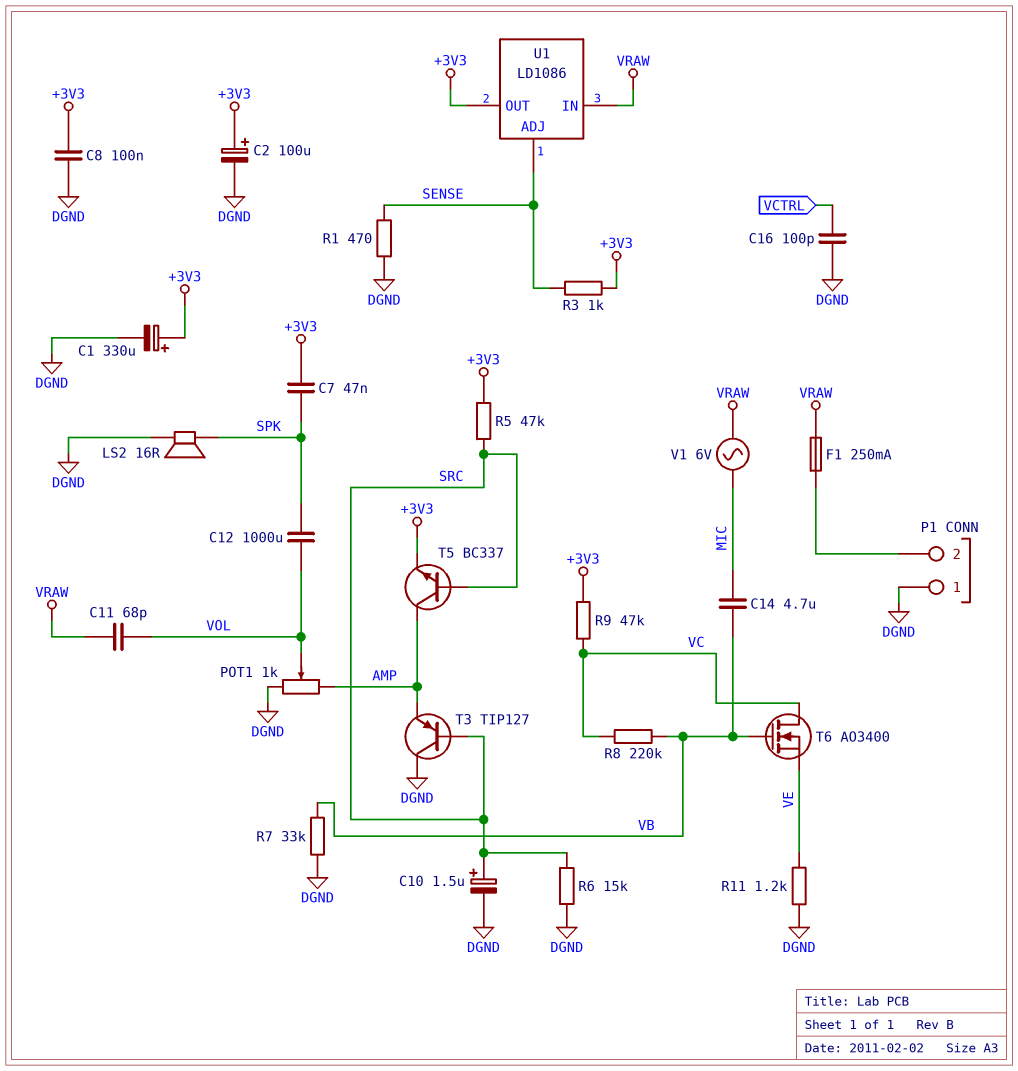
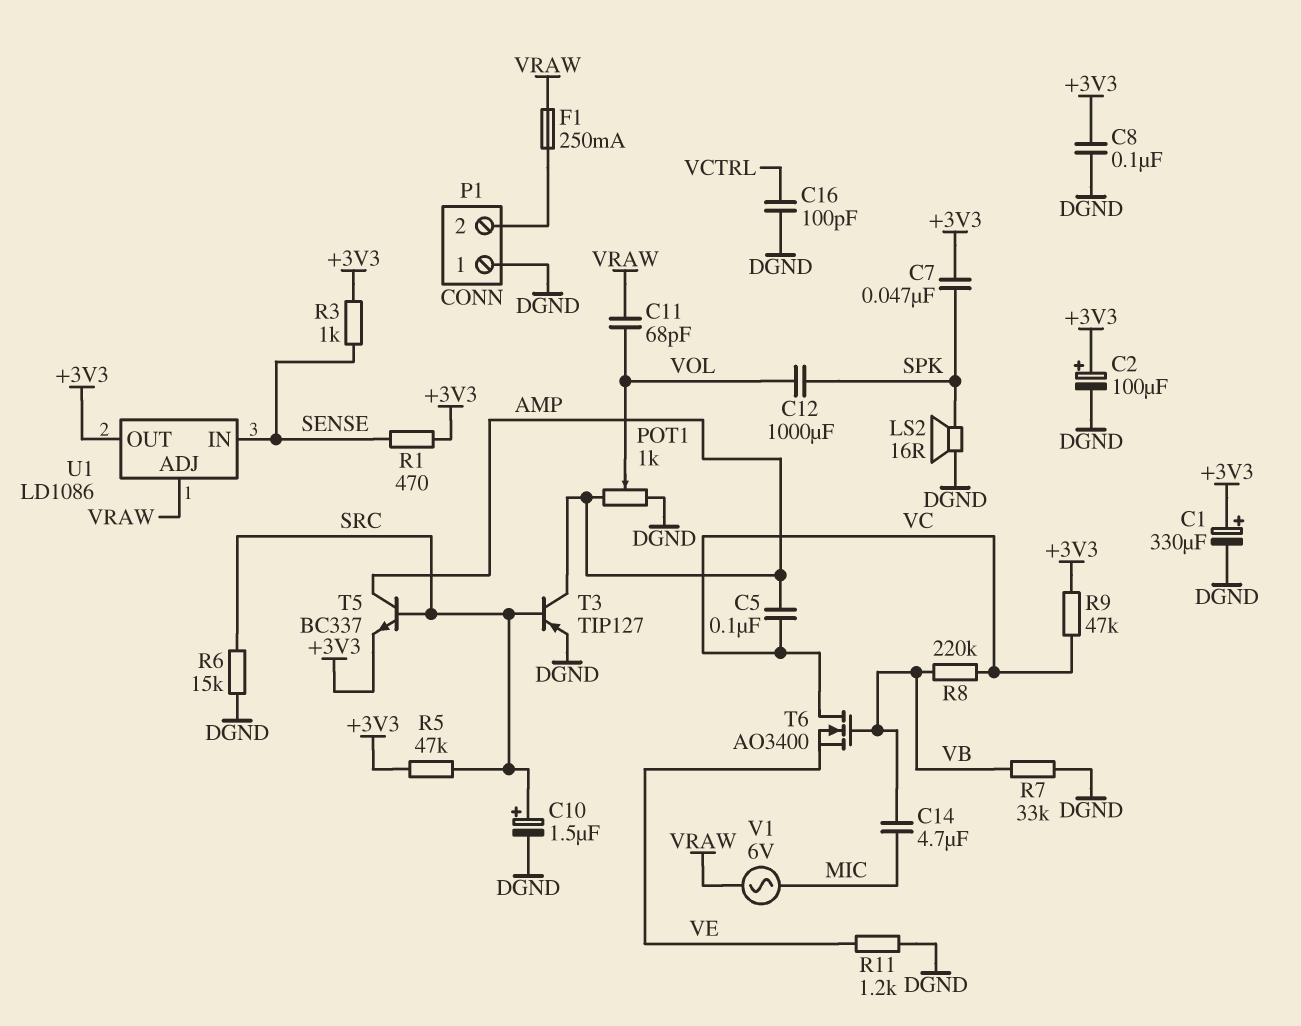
C5: none -> 100nF (AMP, VC)
R1: 470 (DGND, SENSE) -> 470 (+3V3, SENSE)
T3: PNP TIP127 (B SRC, C DGND, E AMP) -> PNP TIP127 (B SRC, C AMP, E DGND)
U1 pin ADJ: SENSE -> VRAW
U1 pin IN: VRAW -> SENSE

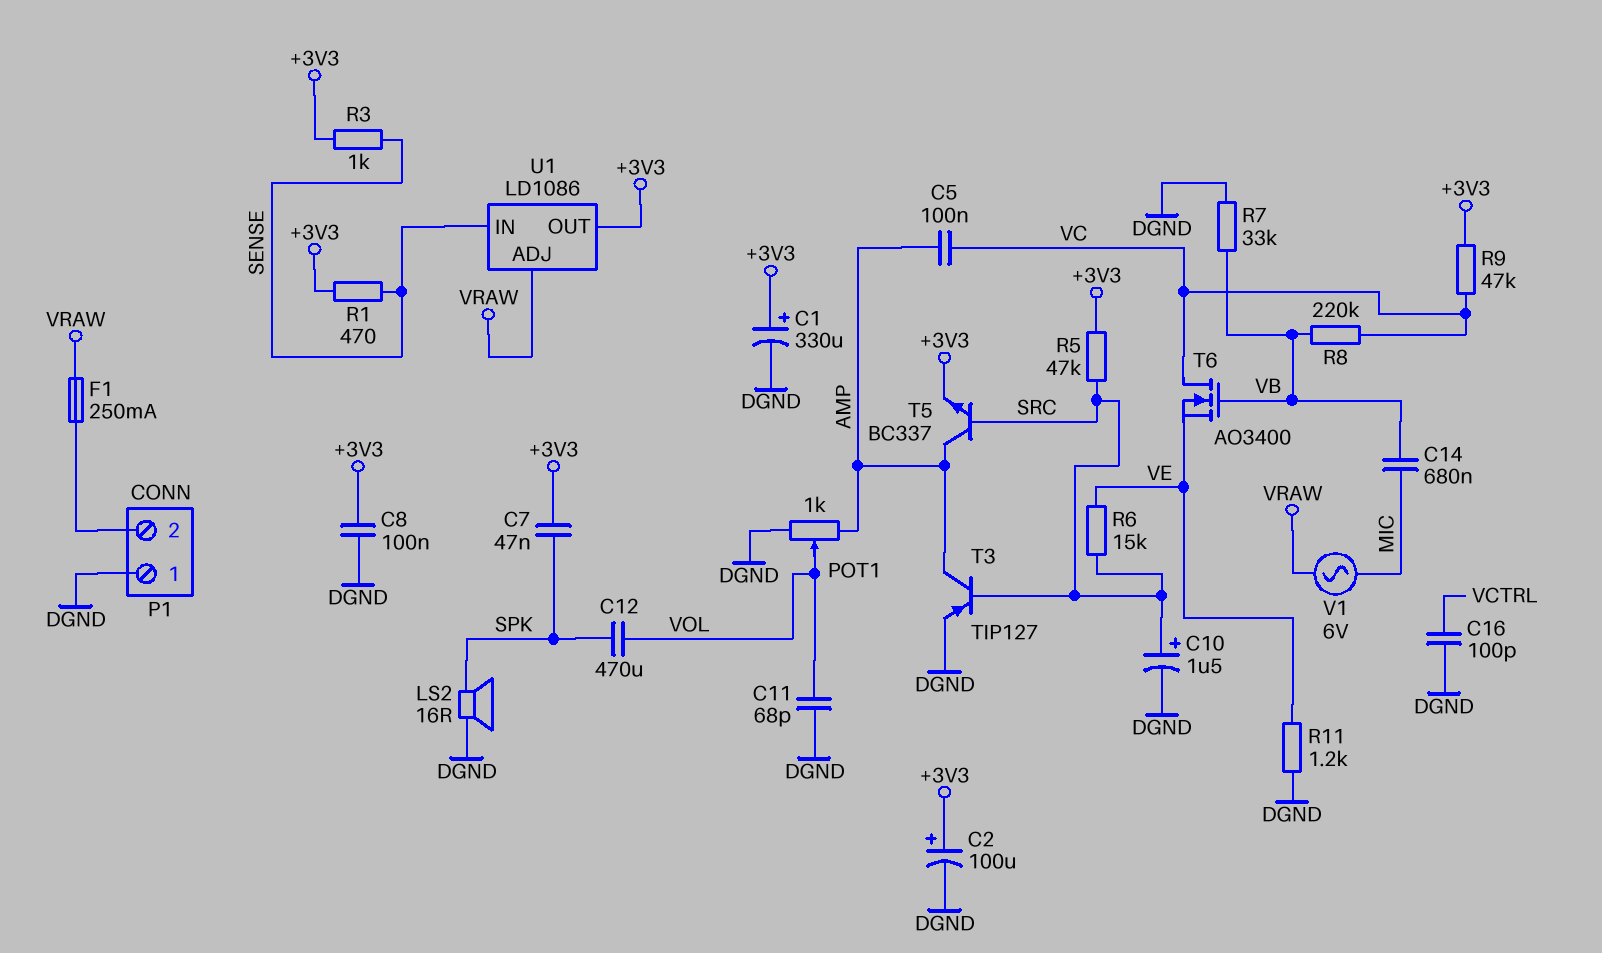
C11: 68pF (VOL, VRAW) -> 68pF (DGND, VOL)
C12: 1000uF (SPK, VOL) -> 470uF (SPK, VOL)
C14: 4.7uF (MIC, VB) -> 680nF (MIC, VB)
R6: 15k (DGND, SRC) -> 15k (SRC, VE)

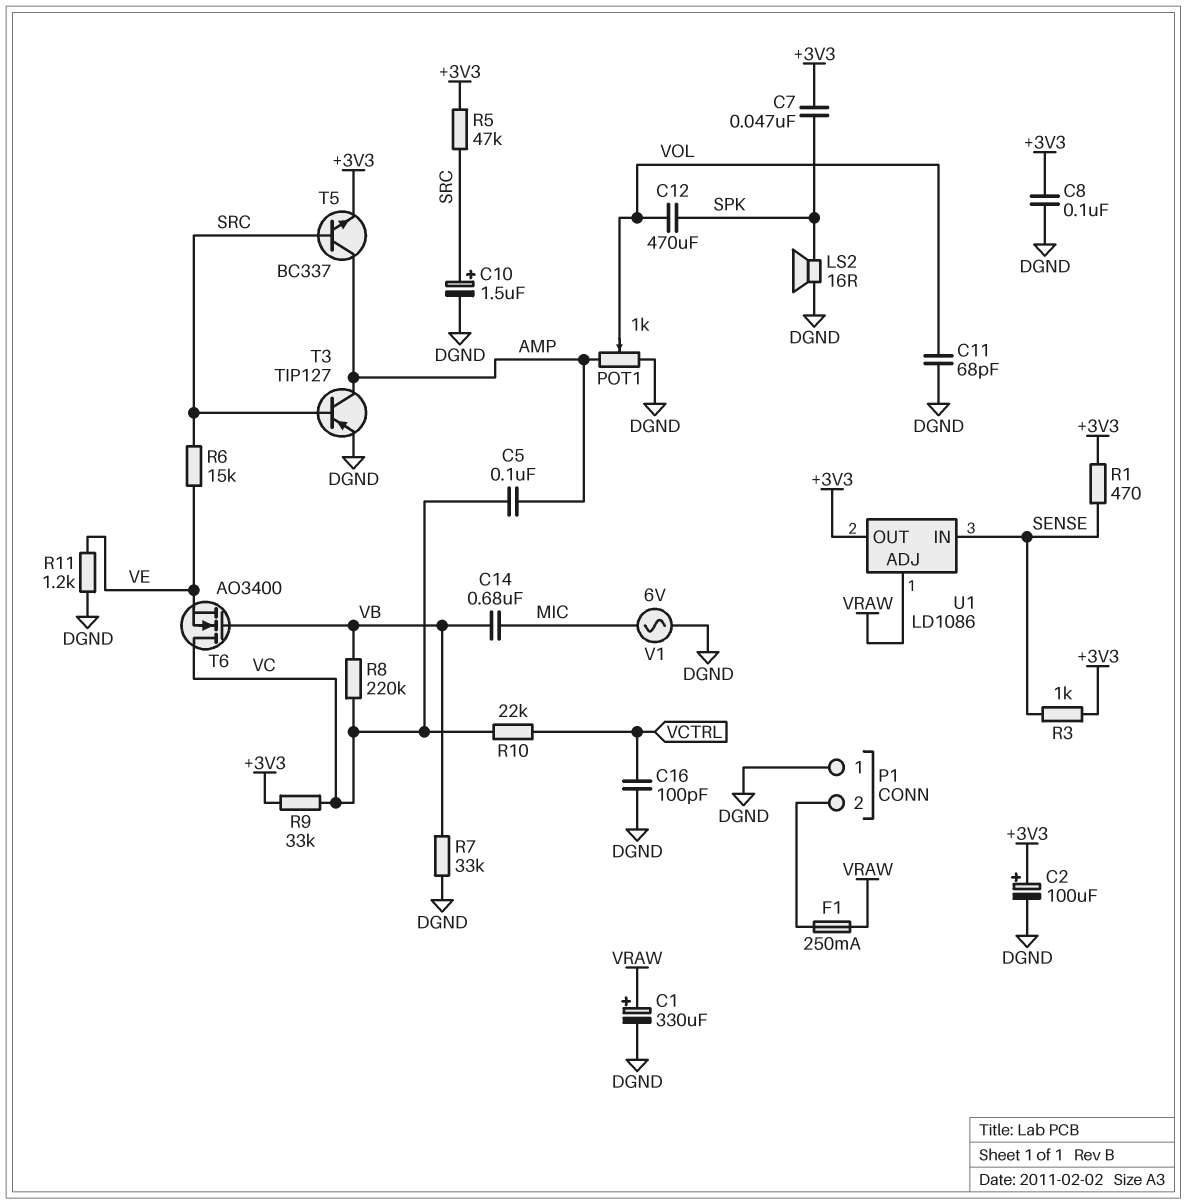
C1: 330uF (plus +3V3, minus DGND) -> 330uF (plus VRAW, minus DGND)
R9: 47k (+3V3, VC) -> 33k (+3V3, VC)
R10: none -> 22k (VC, VCTRL)
V1: AC 6V (MIC, VRAW) -> AC 6V (DGND, MIC)

